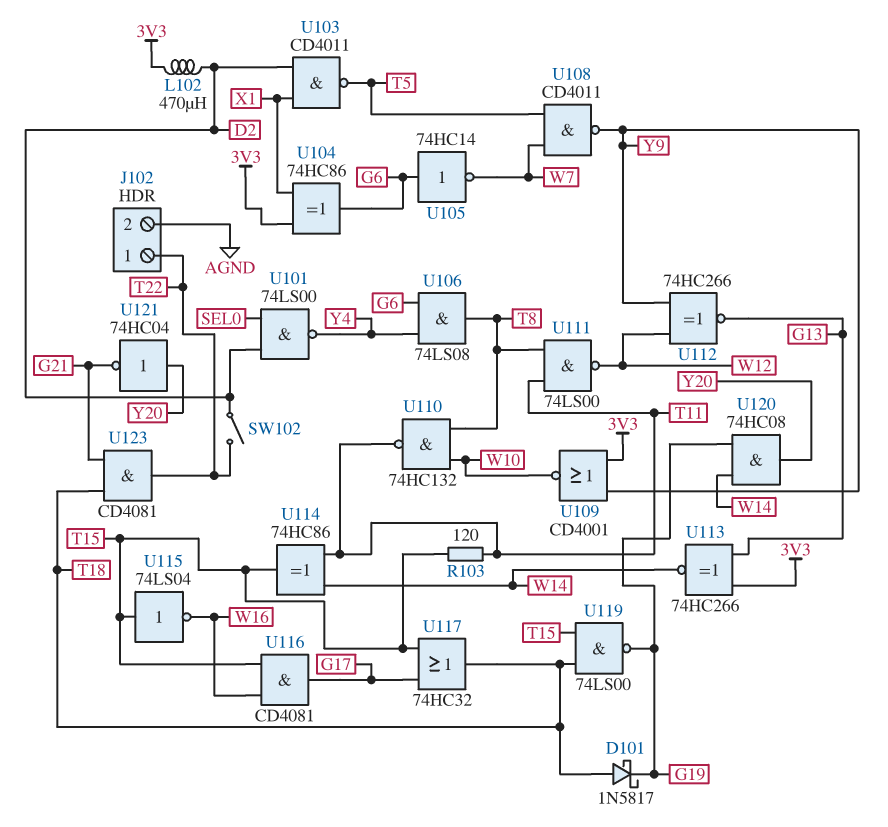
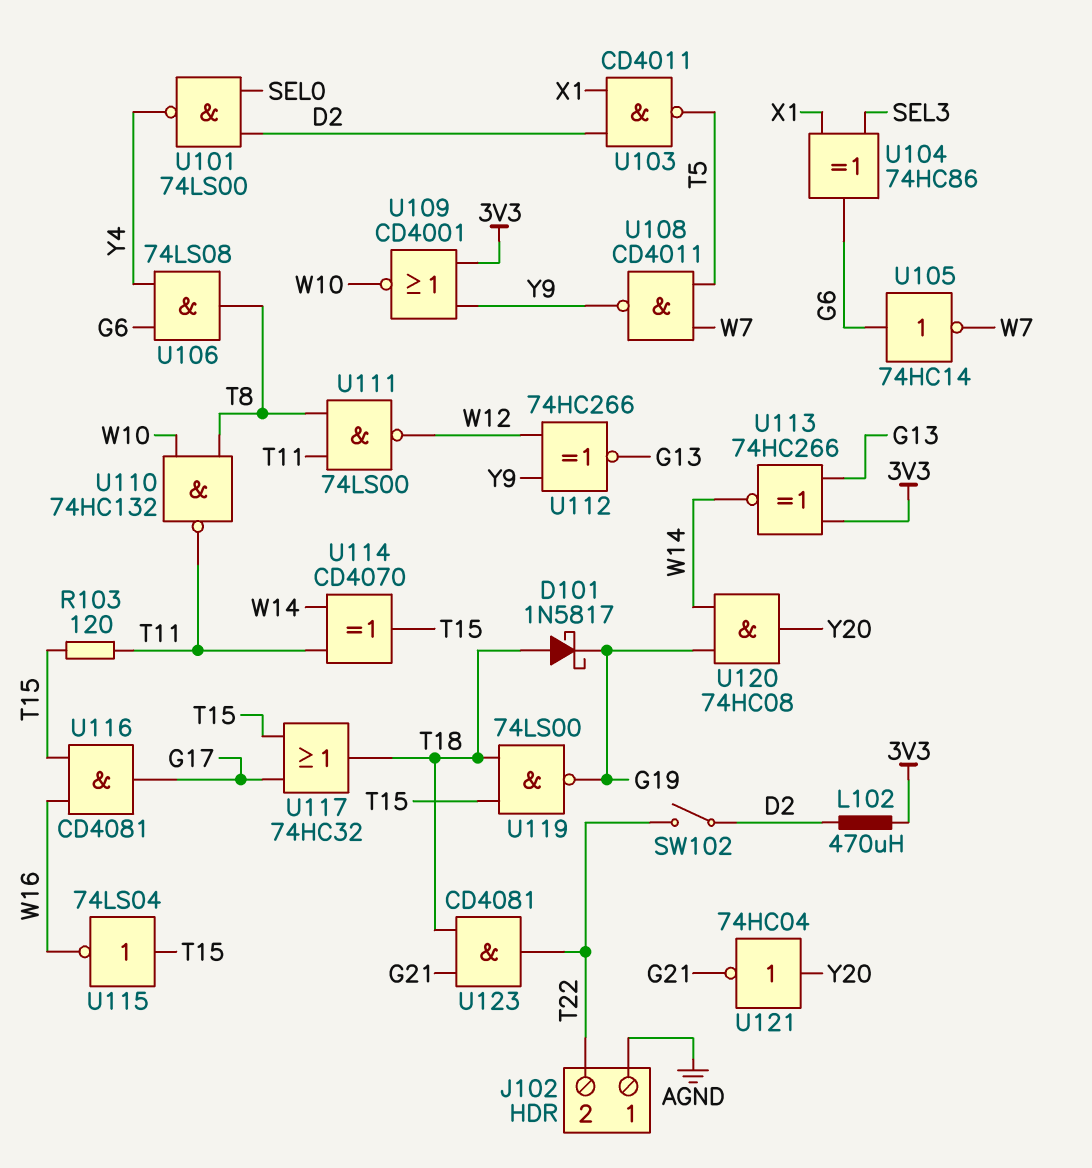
J102 pin 1: T22 -> AGND
J102 pin 2: AGND -> T22
U104: XOR 74HC86 (in 3V3, in X1, out G6) -> XOR 74HC86 (in SEL3, in X1, out G6)
U114: XOR 74HC86 (in T11, in W14, out T15) -> XOR CD4070 (in T11, in W14, out T15)

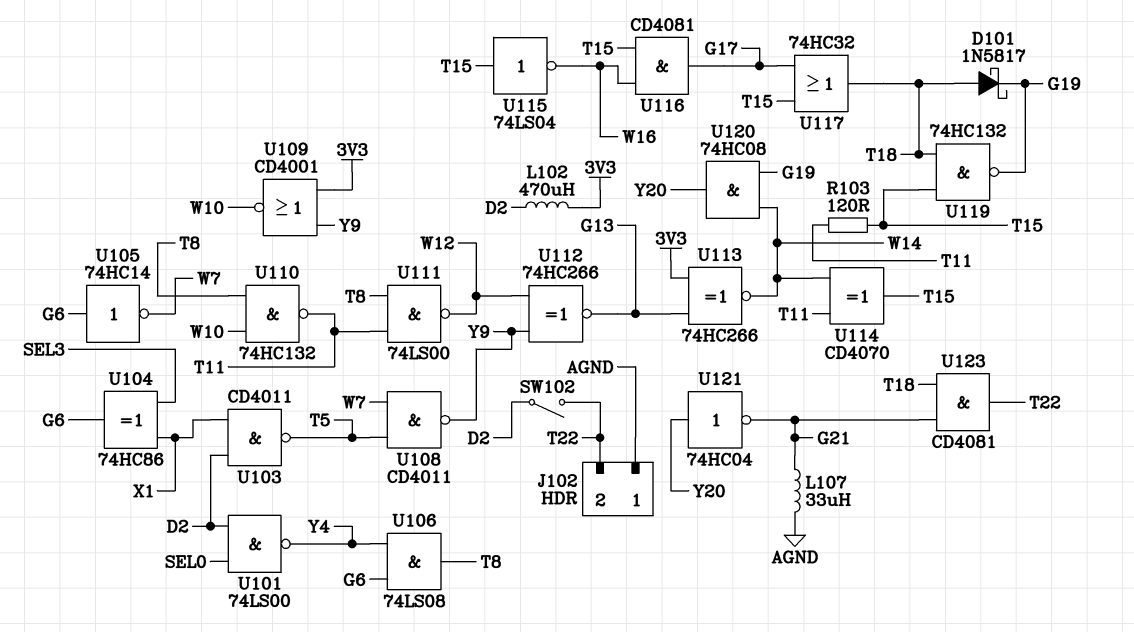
L107: none -> 33uH (AGND, G21)
U119: NAND 74LS00 (in T15, in T18, out G19) -> NAND 74HC132 (in T15, in T18, out G19)

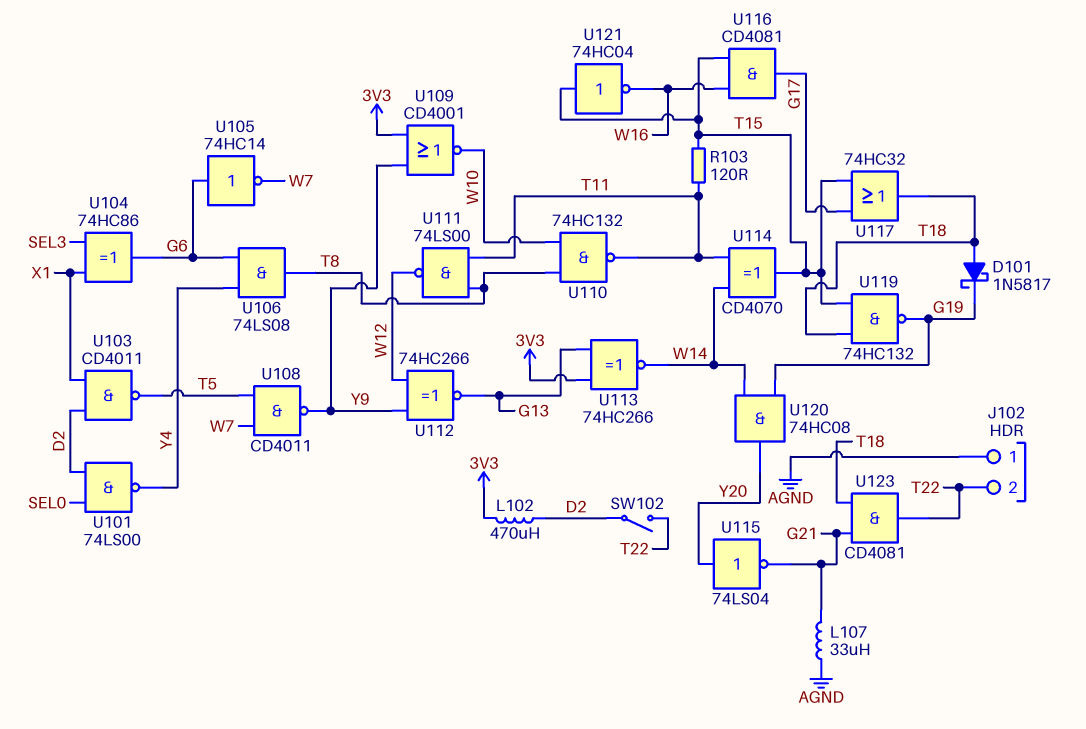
U115: NOT 74LS04 (in T15, out W16) -> NOT 74LS04 (in Y20, out G21)
U121: NOT 74HC04 (in Y20, out G21) -> NOT 74HC04 (in T15, out W16)

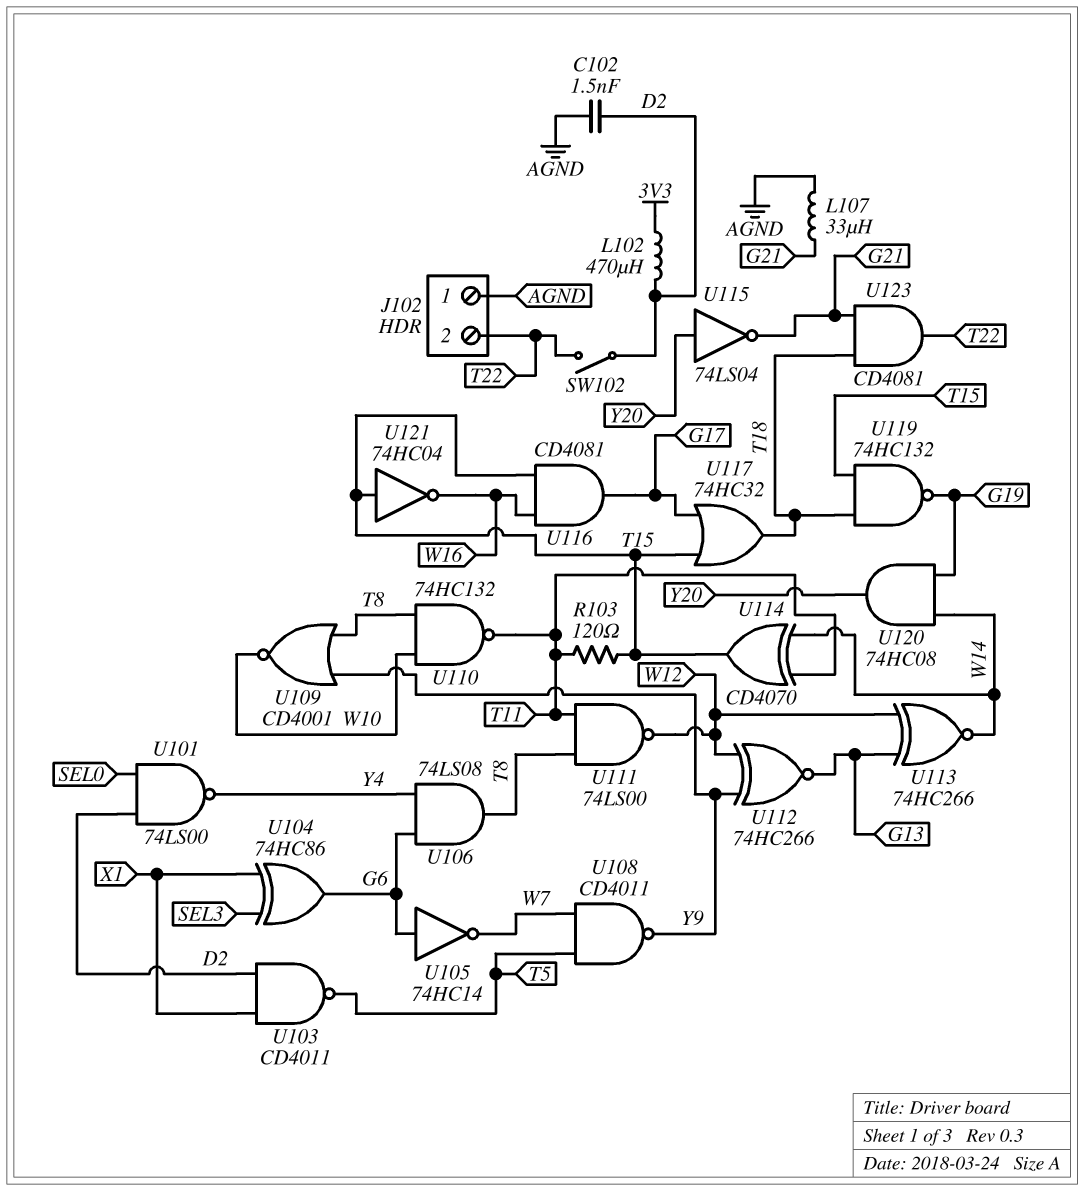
C102: none -> 1.5nF (AGND, D2)
D101: schottky 1N5817 (A T18, K G19) -> none
U109: NOR CD4001 (in 3V3, in Y9, out W10) -> NOR CD4001 (in T8, in Y9, out W10)
U113: XNOR 74HC266 (in 3V3, in G13, out W14) -> XNOR 74HC266 (in G13, in W12, out W14)

